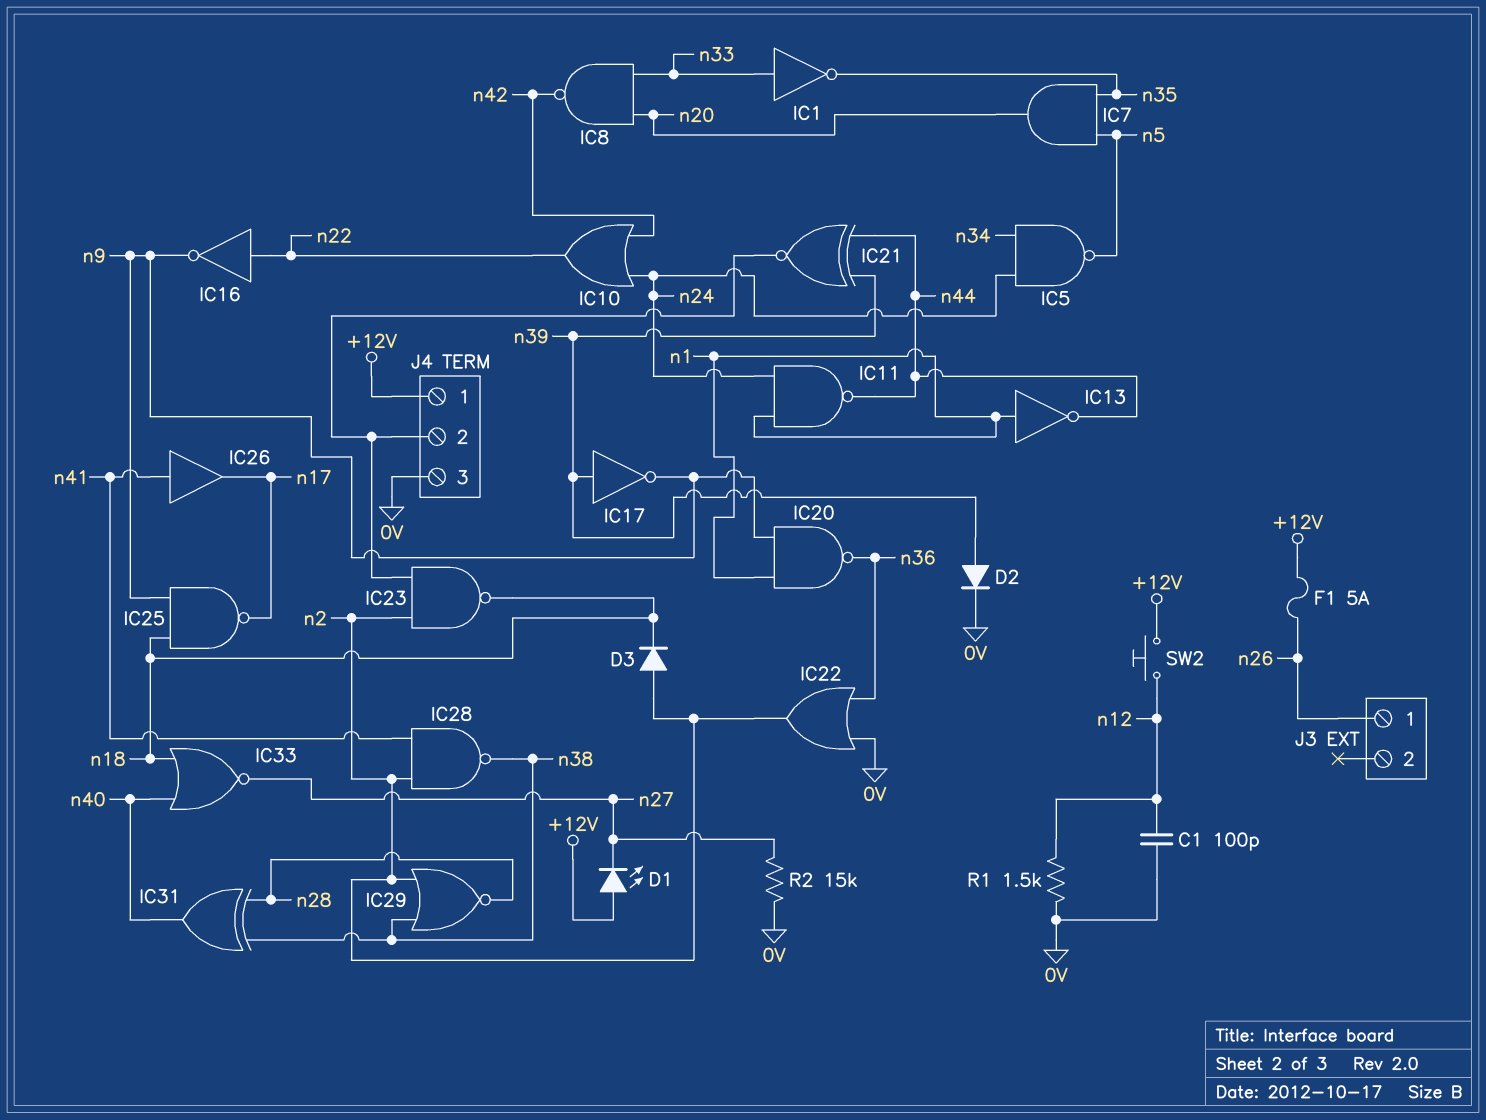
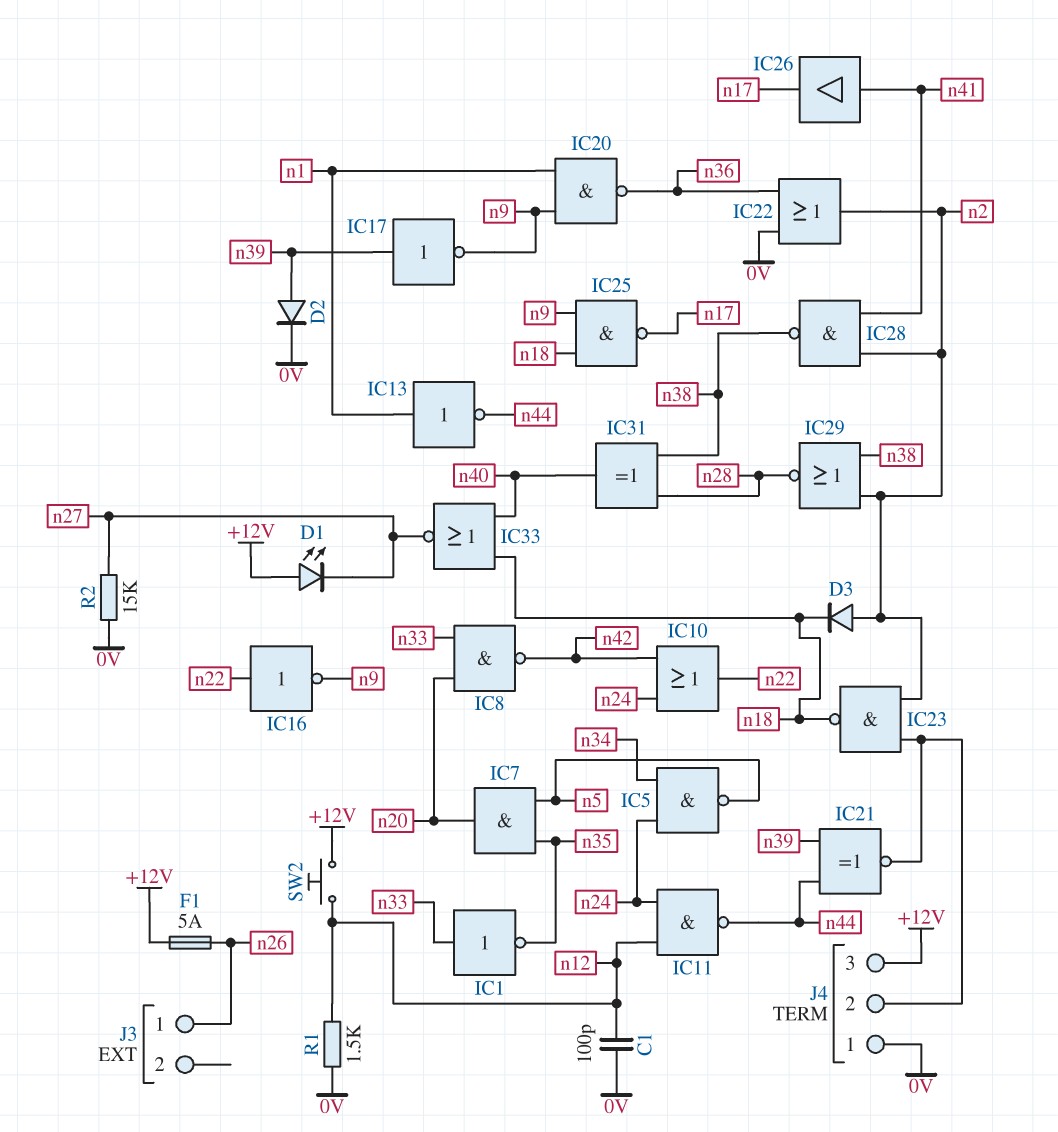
IC11: NAND (in n1, in n24, out n44) -> NAND (in n12, in n24, out n44)
J4 pin 1: +12V -> 0V
J4 pin 3: 0V -> +12V

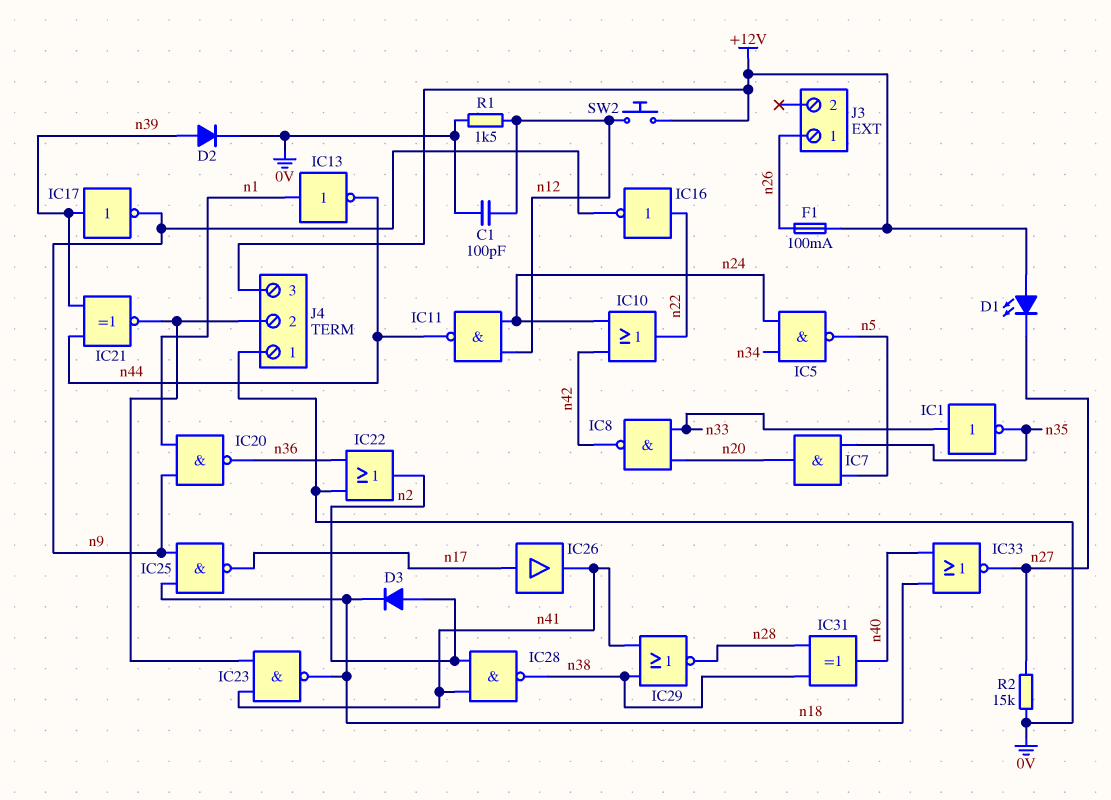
F1: 5A (+12V, n26) -> 100mA (+12V, n26)
IC23: NAND (in J4/2, in n2, out n18) -> NAND (in J4/2, in n41, out n18)
IC26: buffer (in n41, out n17) -> buffer (in n17, out n41)
IC29: NOR (in n2, in n38, out n28) -> NOR (in n38, in n41, out n28)

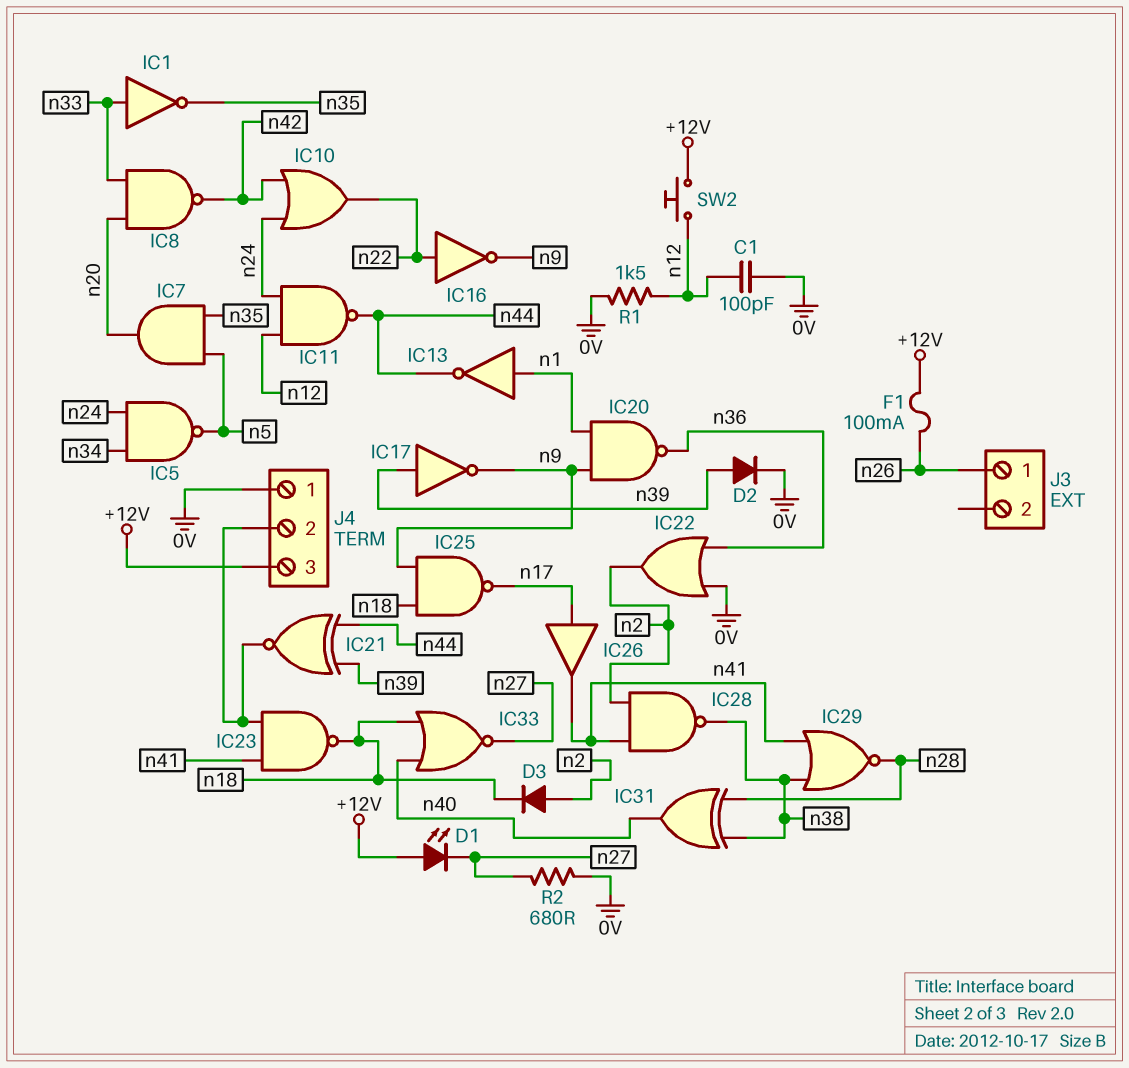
R2: 15k (0V, n27) -> 680 (0V, n27)

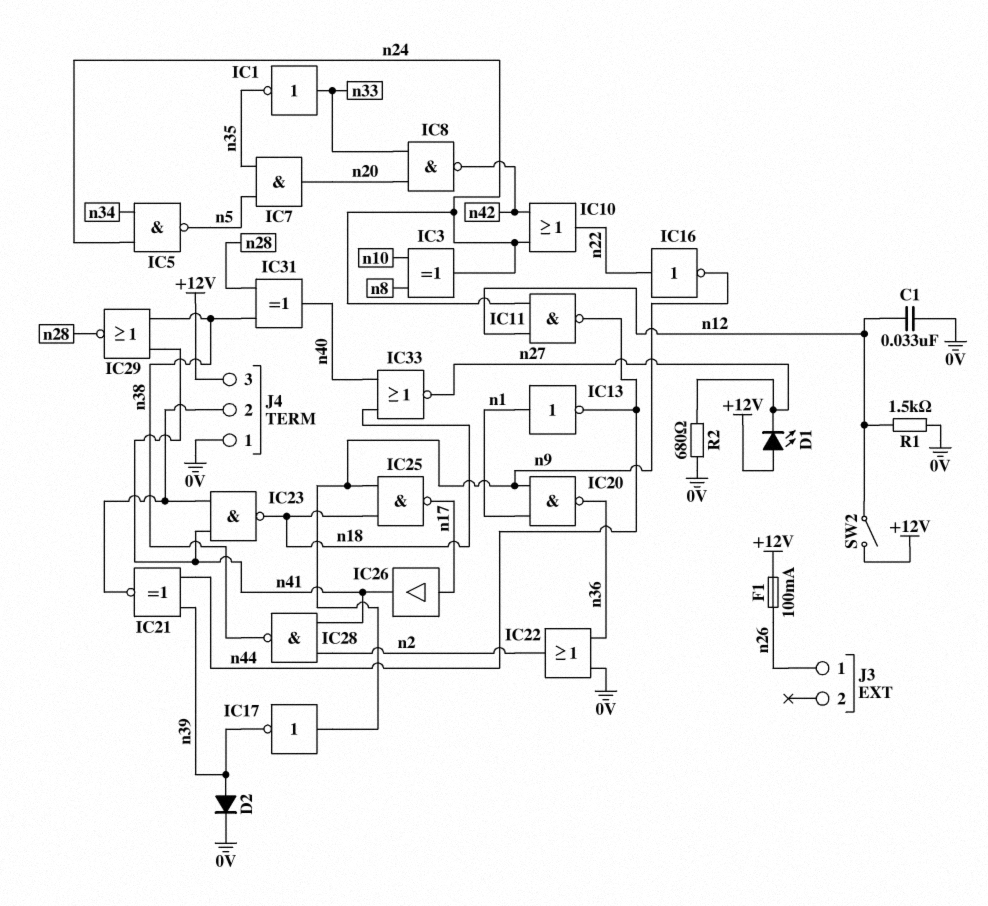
C1: 100pF (0V, n12) -> 33nF (0V, n12)
D3: diode (A n2, K n18) -> none
IC3: none -> XOR (in n8, in n10, out n24)
IC17: NOT (in n39, out n9) -> NOT (in n9, out n39)
SW2: button (+12V, n12) -> switch (+12V, n12)

